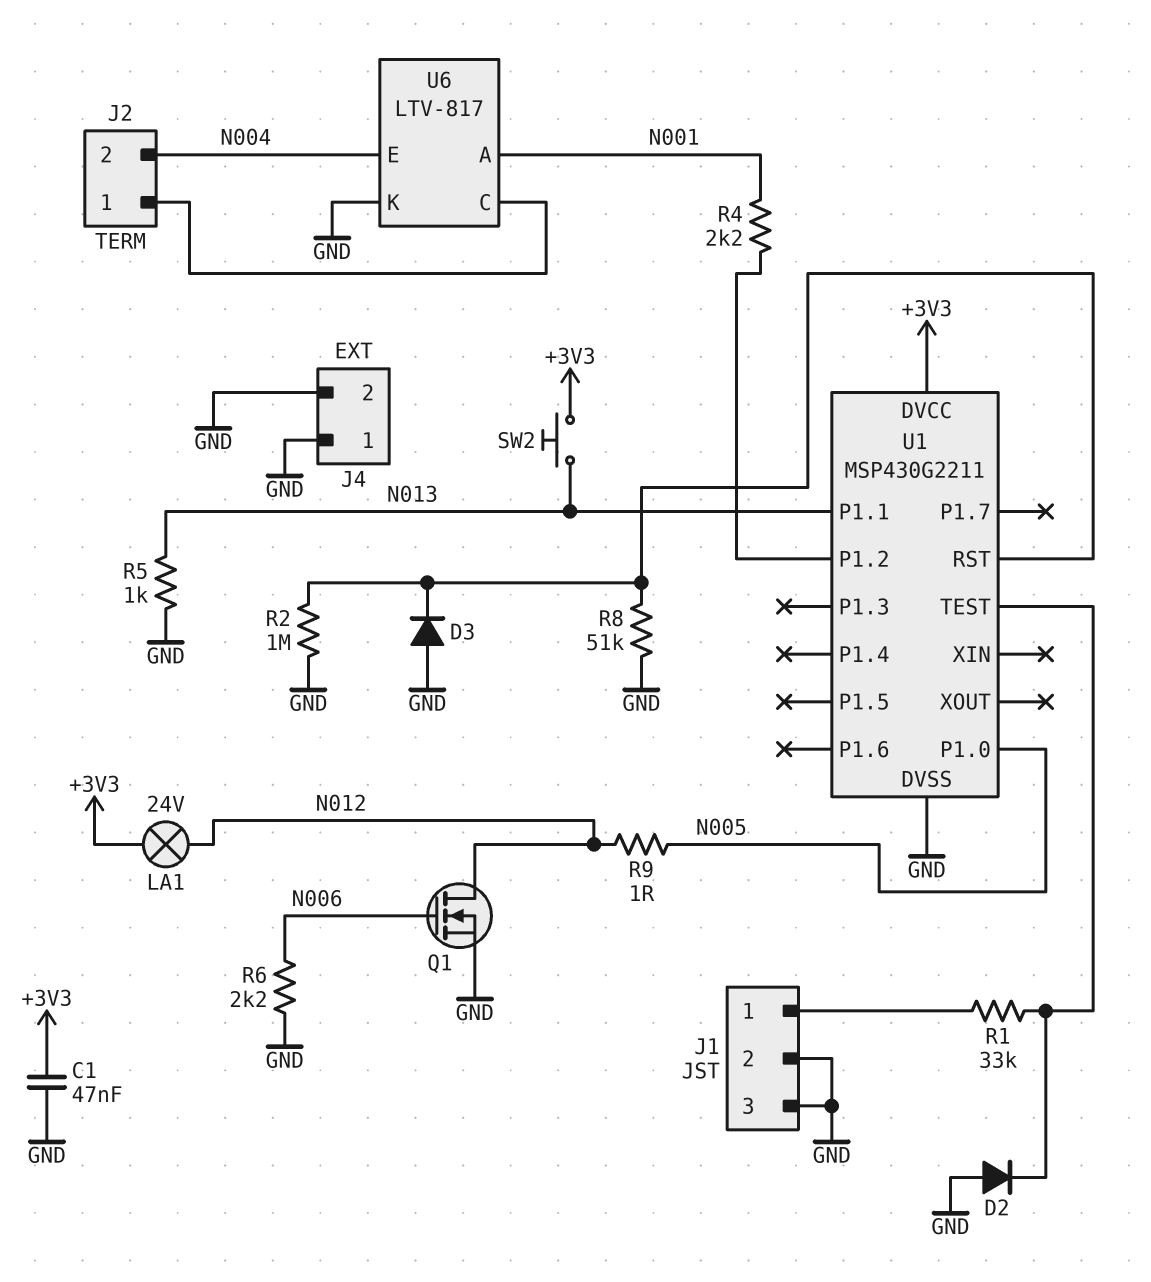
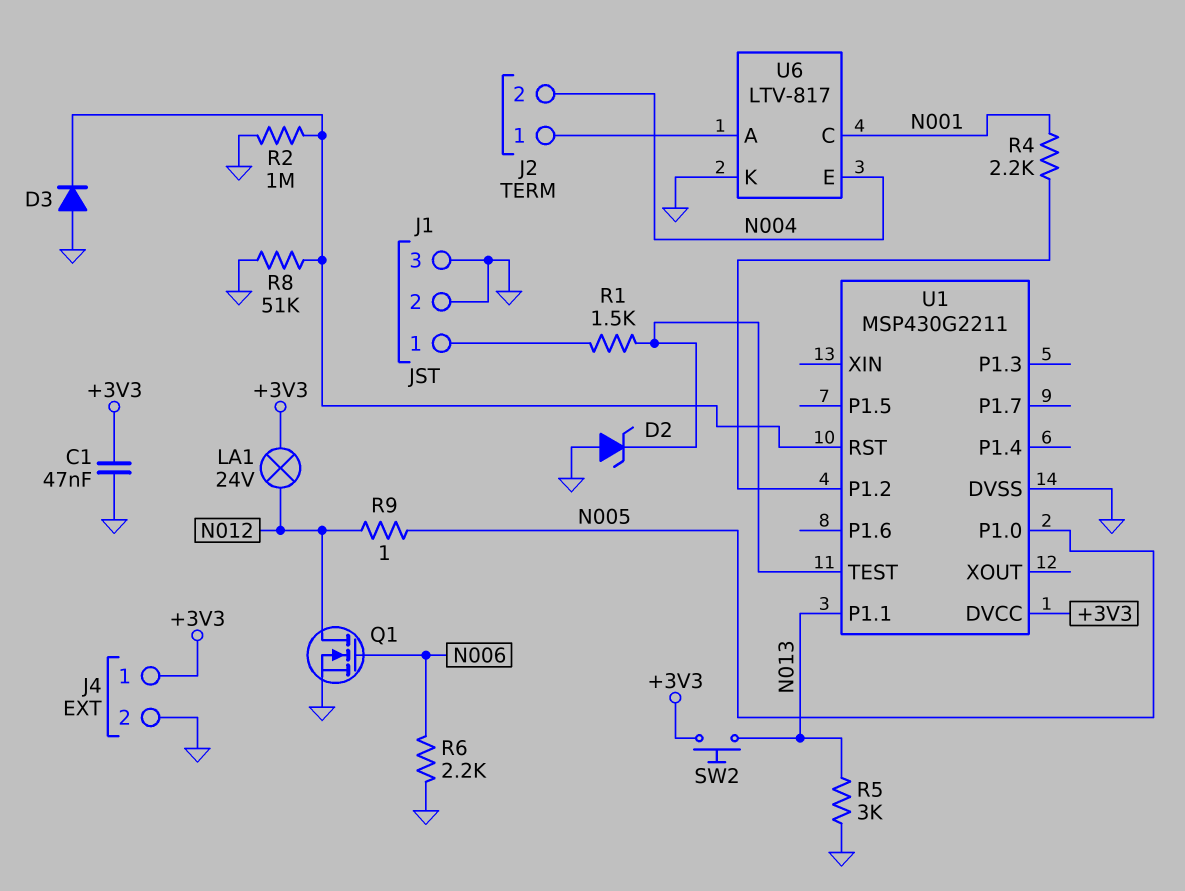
D2: diode (A GND, K U1/TEST) -> zener (A GND, K U1/TEST)
J4 pin 1: GND -> +3V3
R1: 33k (J1/1, U1/TEST) -> 1.5k (J1/1, U1/TEST)
R5: 1k (GND, N013) -> 3k (GND, N013)
U6 pin A: N001 -> J2/1
U6 pin C: J2/1 -> N001

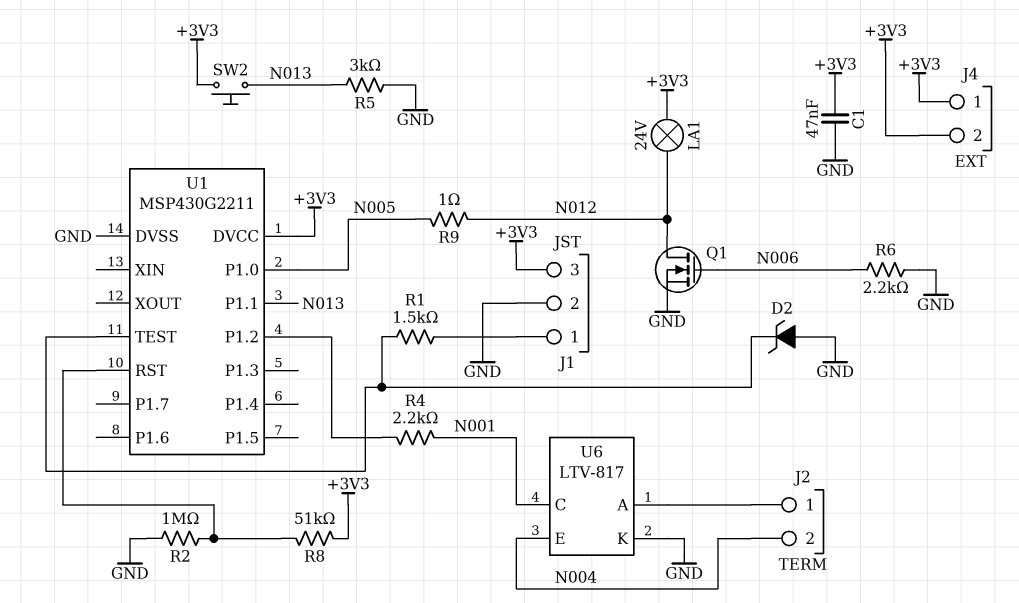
D3: diode (A GND, K U1/RST) -> none
J1 pin 3: GND -> +3V3
J4 pin 2: GND -> +3V3
R8: 51k (GND, U1/RST) -> 51k (+3V3, U1/RST)

